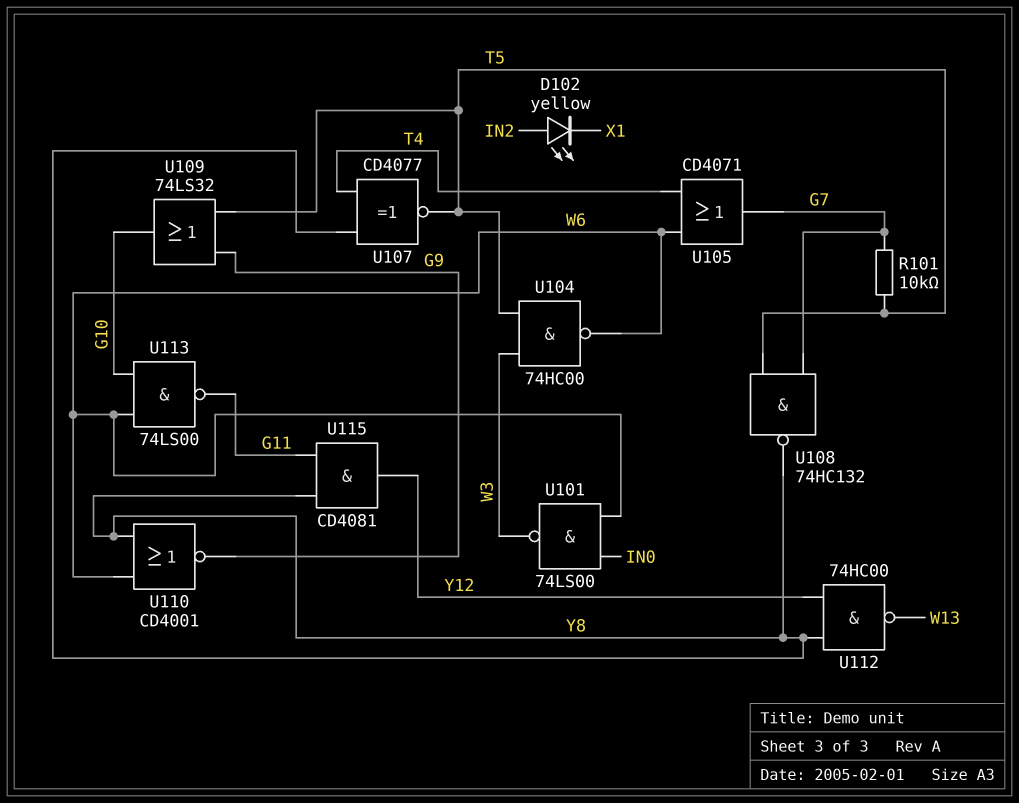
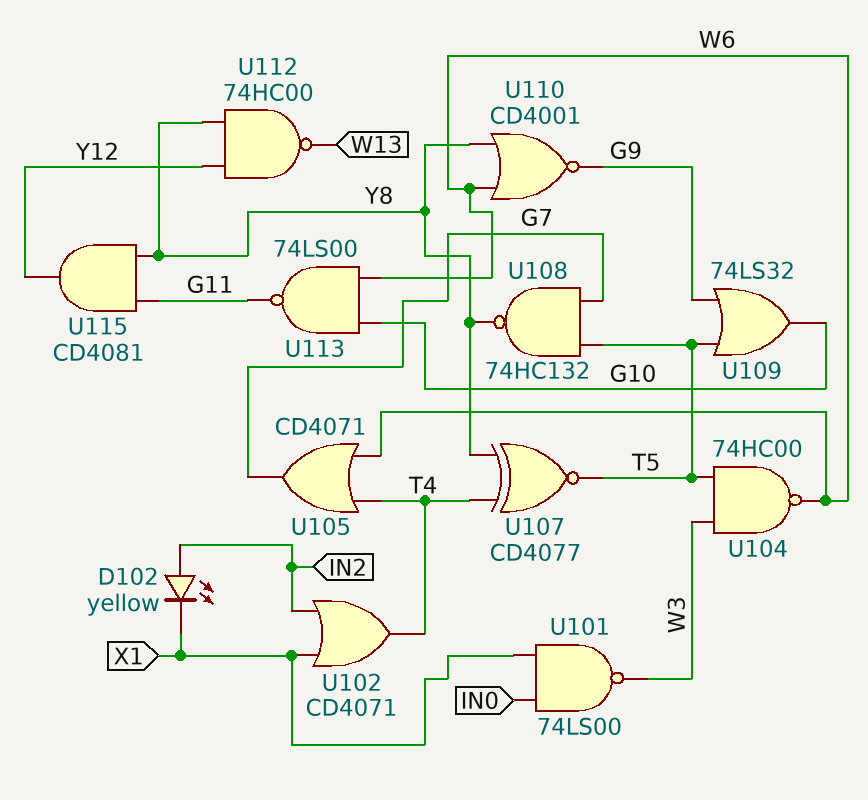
R101: 10k (G7, T5) -> none
U101: NAND 74LS00 (in IN0, in W6, out W3) -> NAND 74LS00 (in IN0, in X1, out W3)
U102: none -> OR CD4071 (in IN2, in X1, out T4)

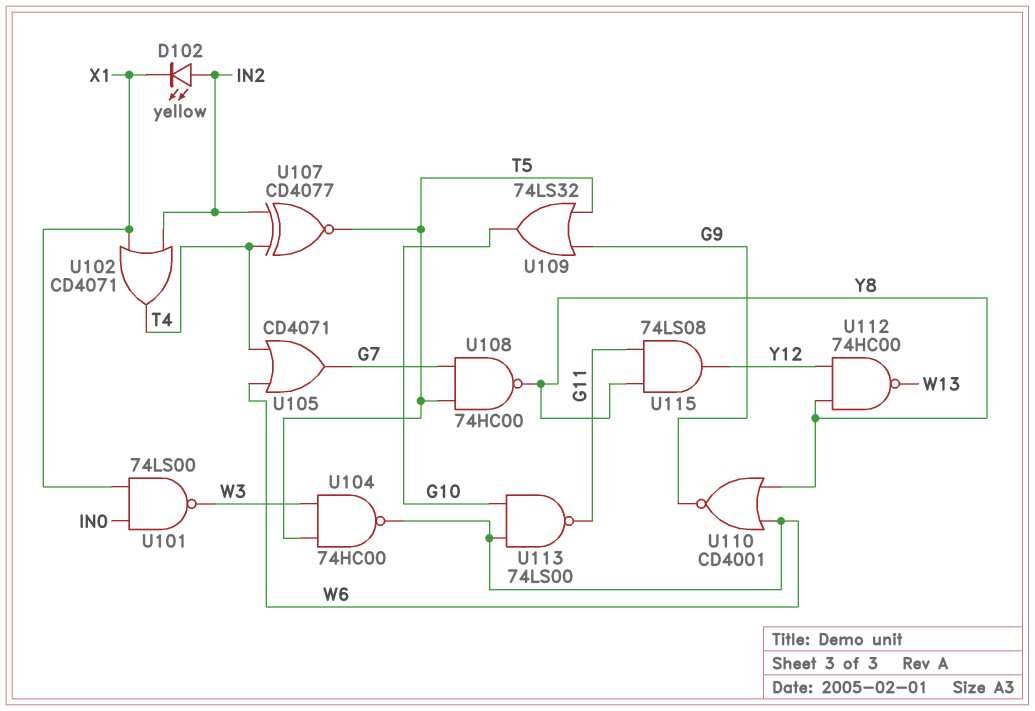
U107: XNOR CD4077 (in T4, in Y8, out T5) -> XNOR CD4077 (in IN2, in T4, out T5)
U108: NAND 74HC132 (in G7, in T5, out Y8) -> NAND 74HC00 (in G7, in T5, out Y8)
U115: AND CD4081 (in G11, in Y8, out Y12) -> AND 74LS08 (in G11, in Y8, out Y12)

